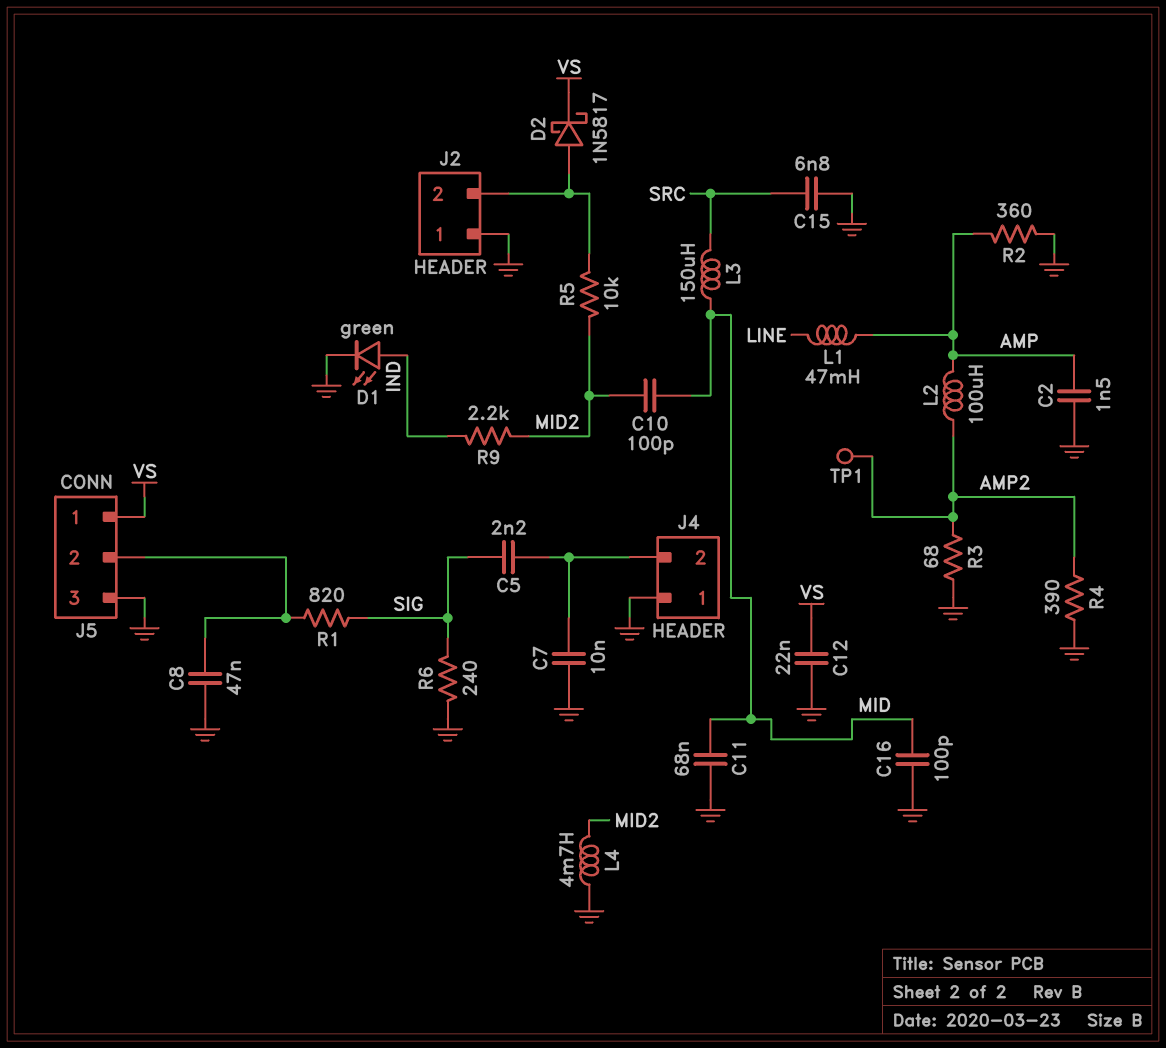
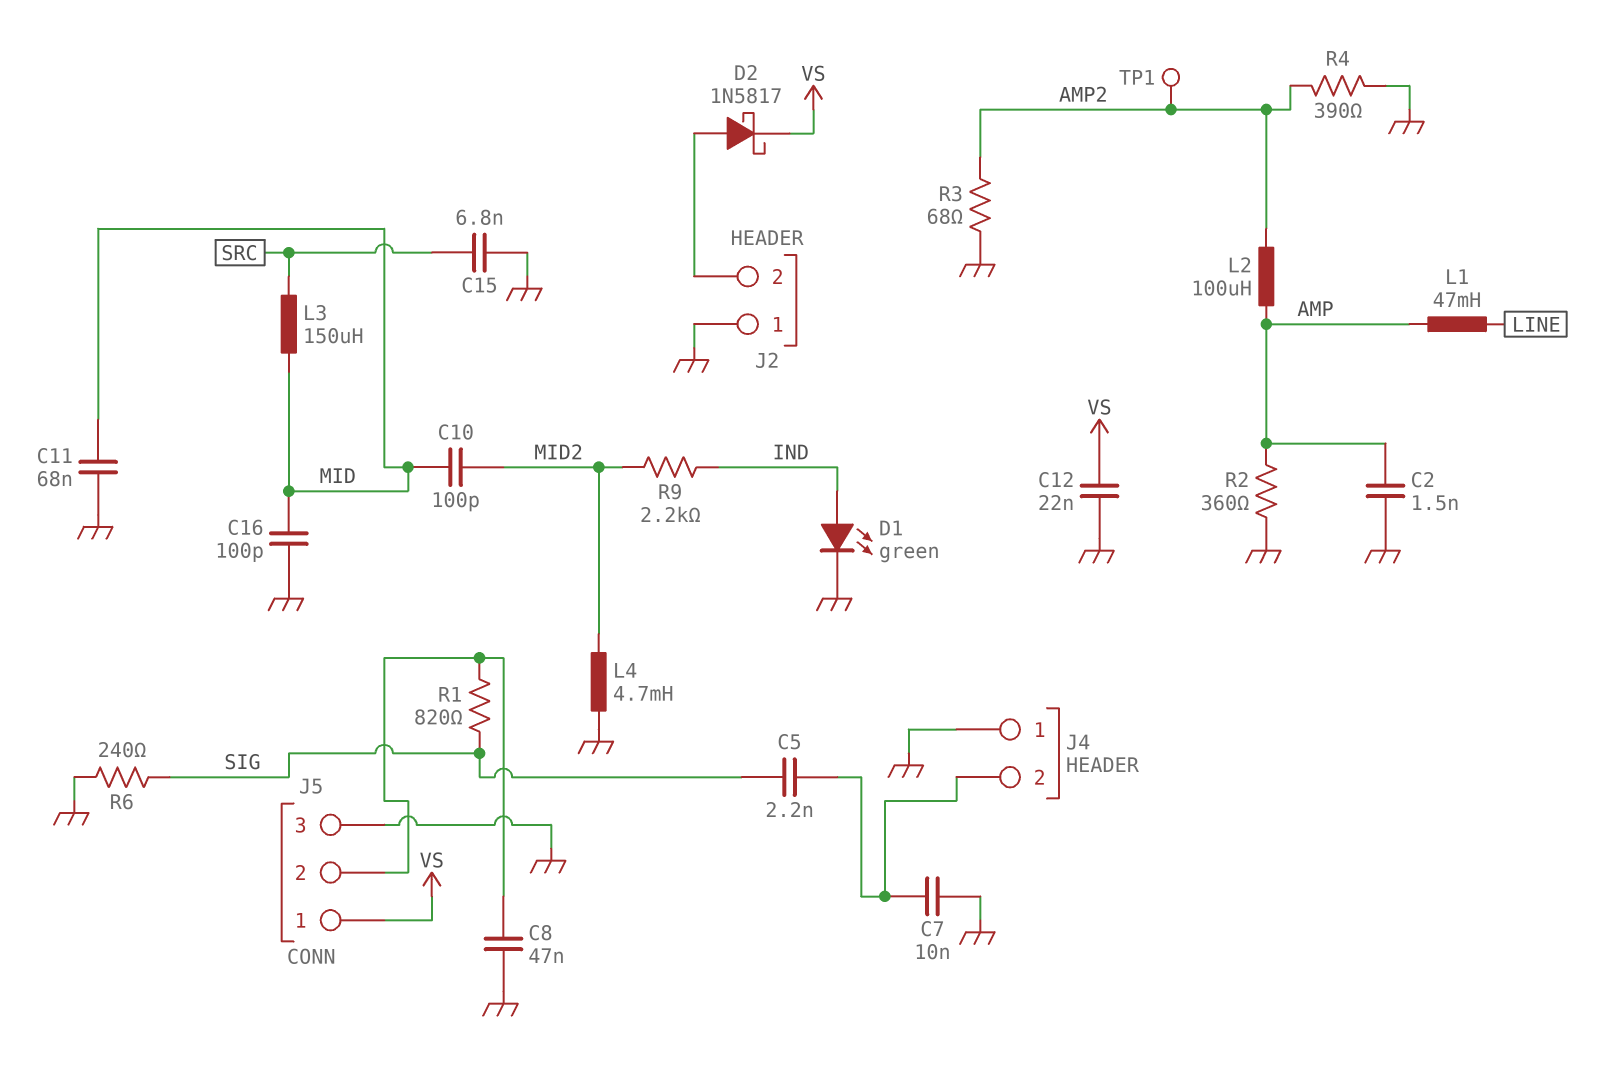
R5: 10k (J2/2, MID2) -> none

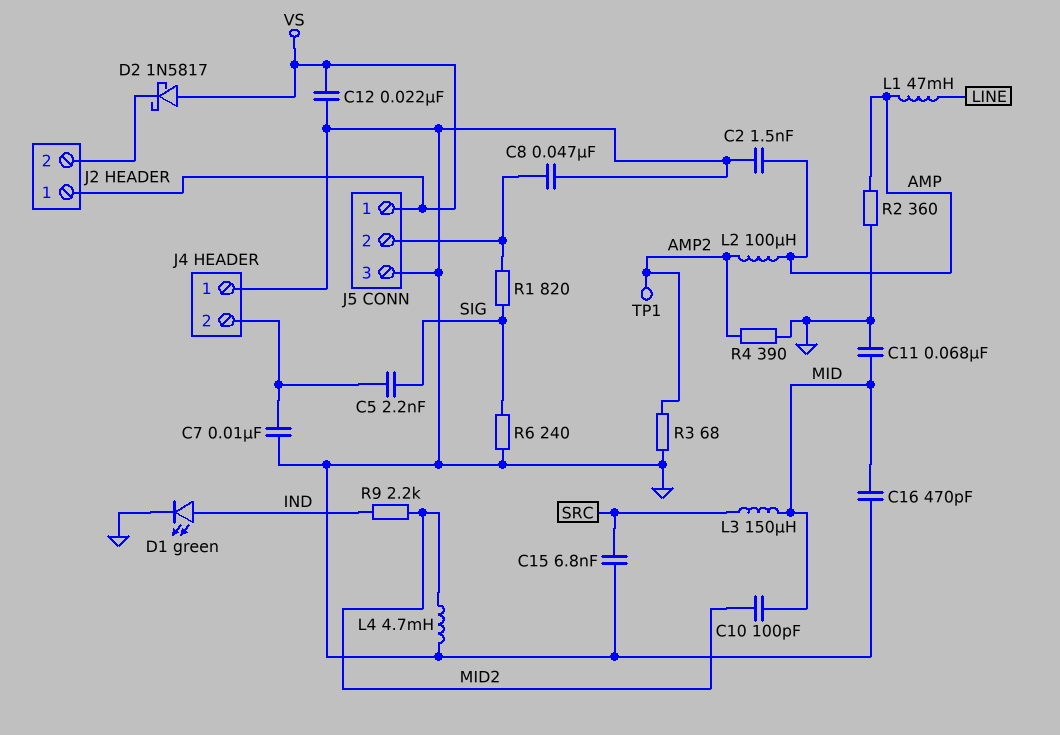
C16: 100pF (GND, MID) -> 470pF (GND, MID)
D2: schottky 1N5817 (A J2/2, K VS) -> schottky 1N5817 (A VS, K J2/2)
J2 pin 1: GND -> VS

